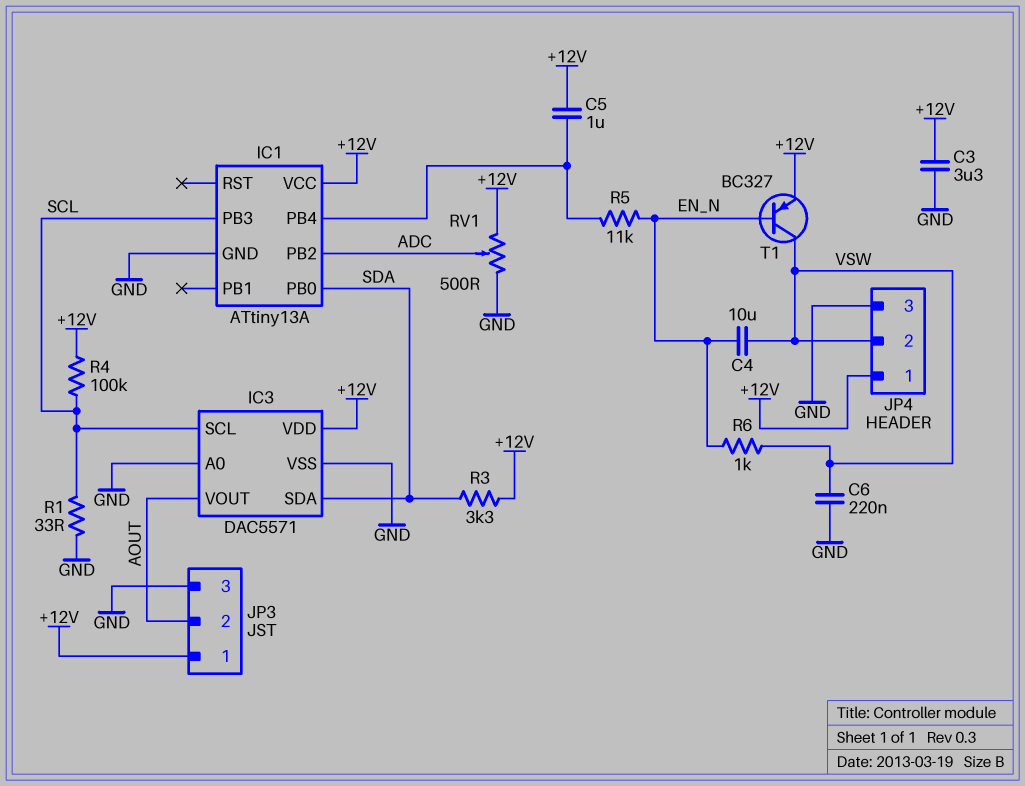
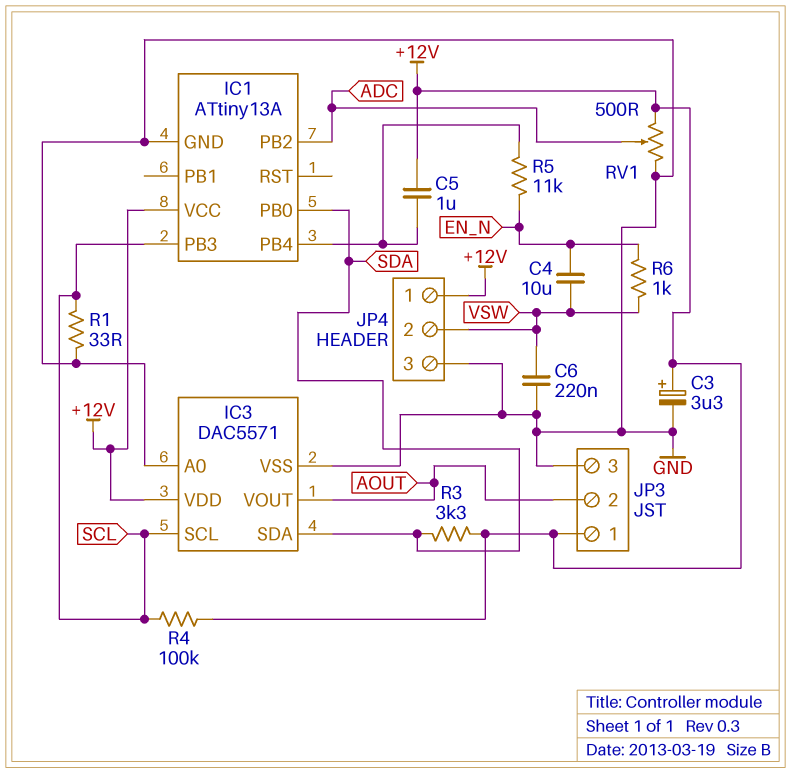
C3: 3.3uF (+12V, GND) -> 3.3uF (plus +12V, minus GND)
T1: PNP BC327 (B EN_N, C VSW, E +12V) -> none

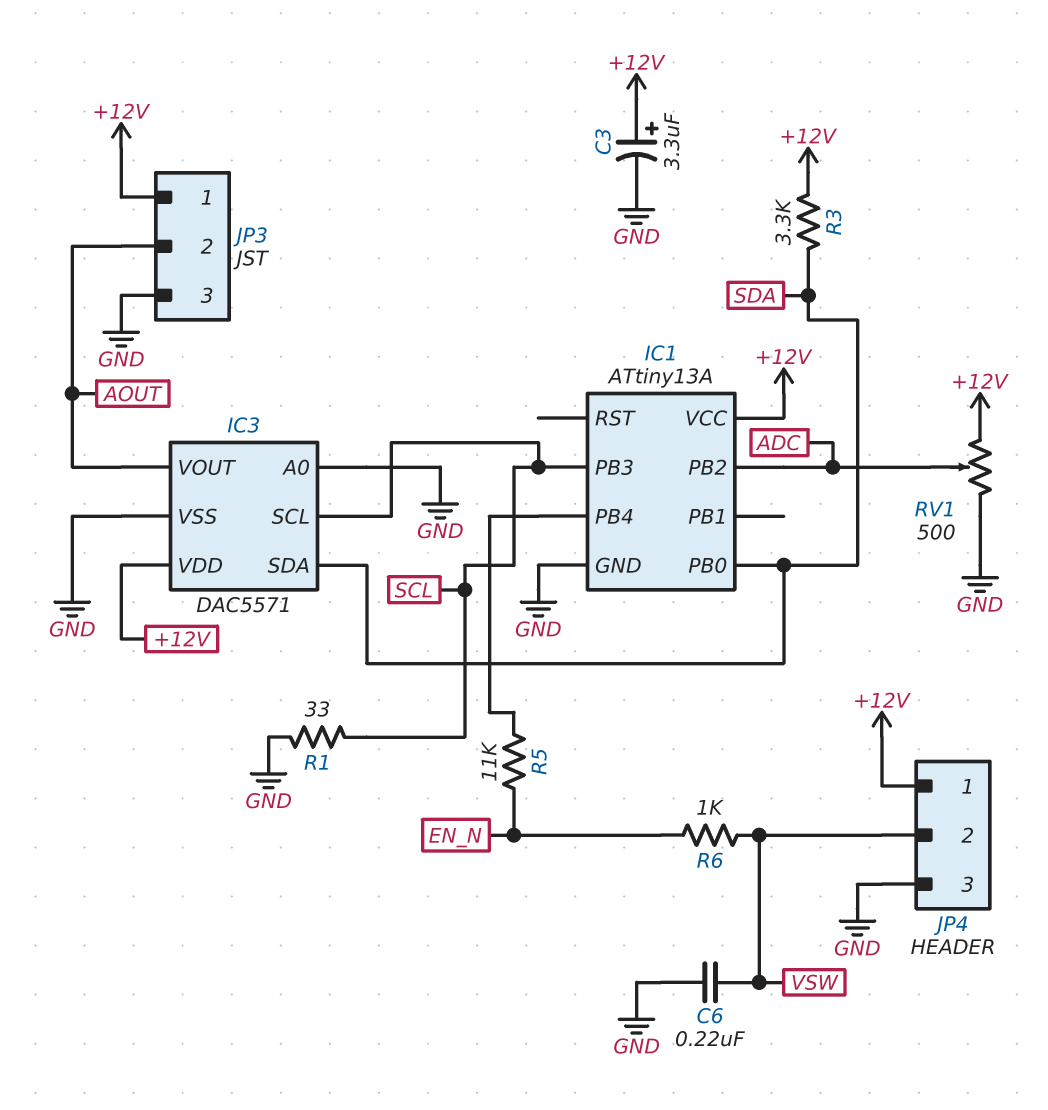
C4: 10uF (EN_N, VSW) -> none
C5: 1uF (+12V, IC1/PB4) -> none
R4: 100k (+12V, SCL) -> none

